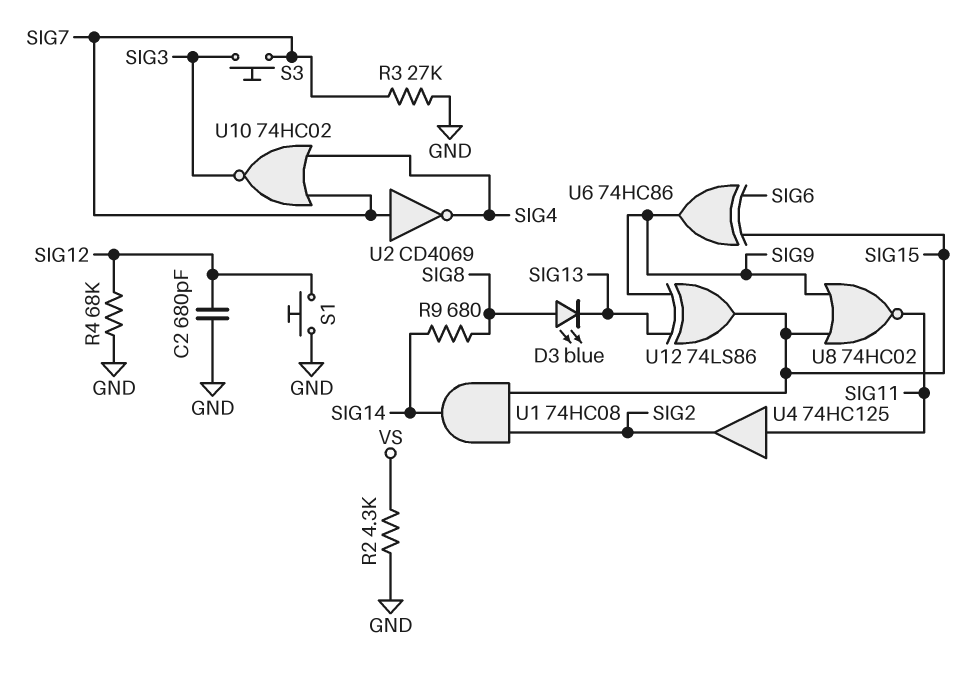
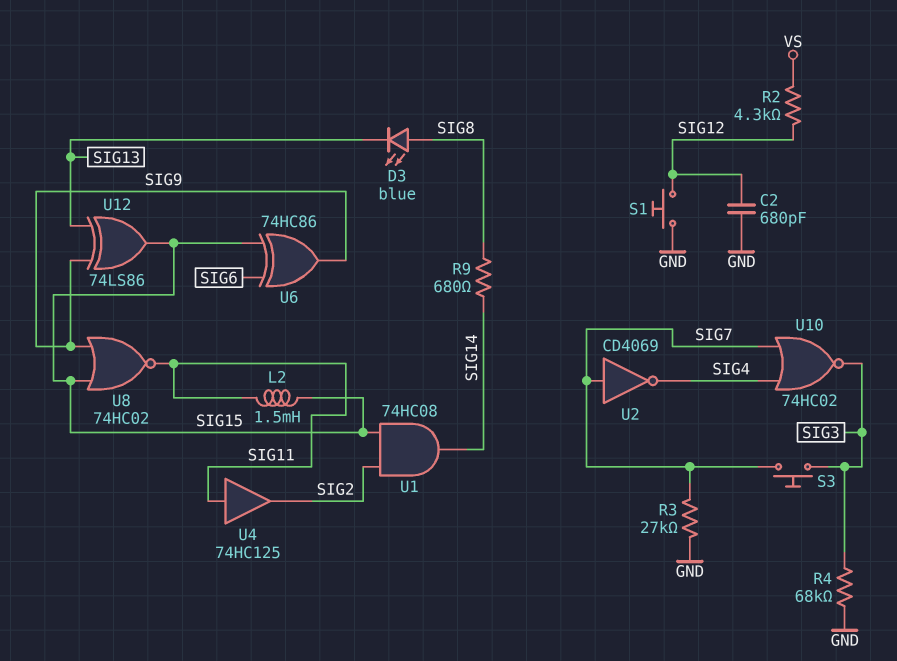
L2: none -> 1.5mH (SIG11, SIG15)
R2: 4.3k (GND, VS) -> 4.3k (SIG12, VS)
R4: 68k (GND, SIG12) -> 68k (GND, SIG3)

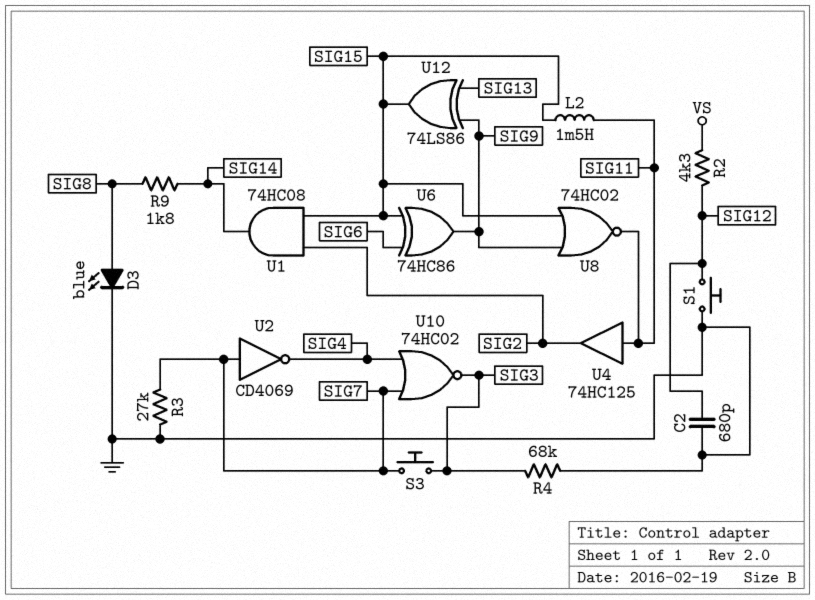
D3: LED blue (A SIG8, K SIG13) -> LED blue (A SIG8, K GND)
R9: 680 (SIG8, SIG14) -> 1.8k (SIG8, SIG14)

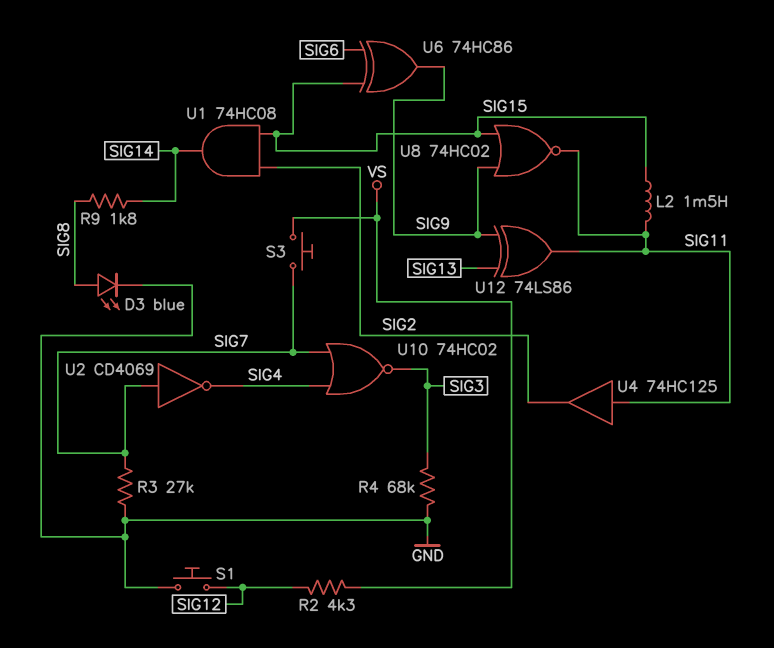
C2: 680pF (GND, SIG12) -> none
S3: button (SIG3, SIG7) -> button (SIG7, VS)
U12: XOR 74LS86 (in SIG9, in SIG13, out SIG15) -> XOR 74LS86 (in SIG9, in SIG13, out SIG11)

